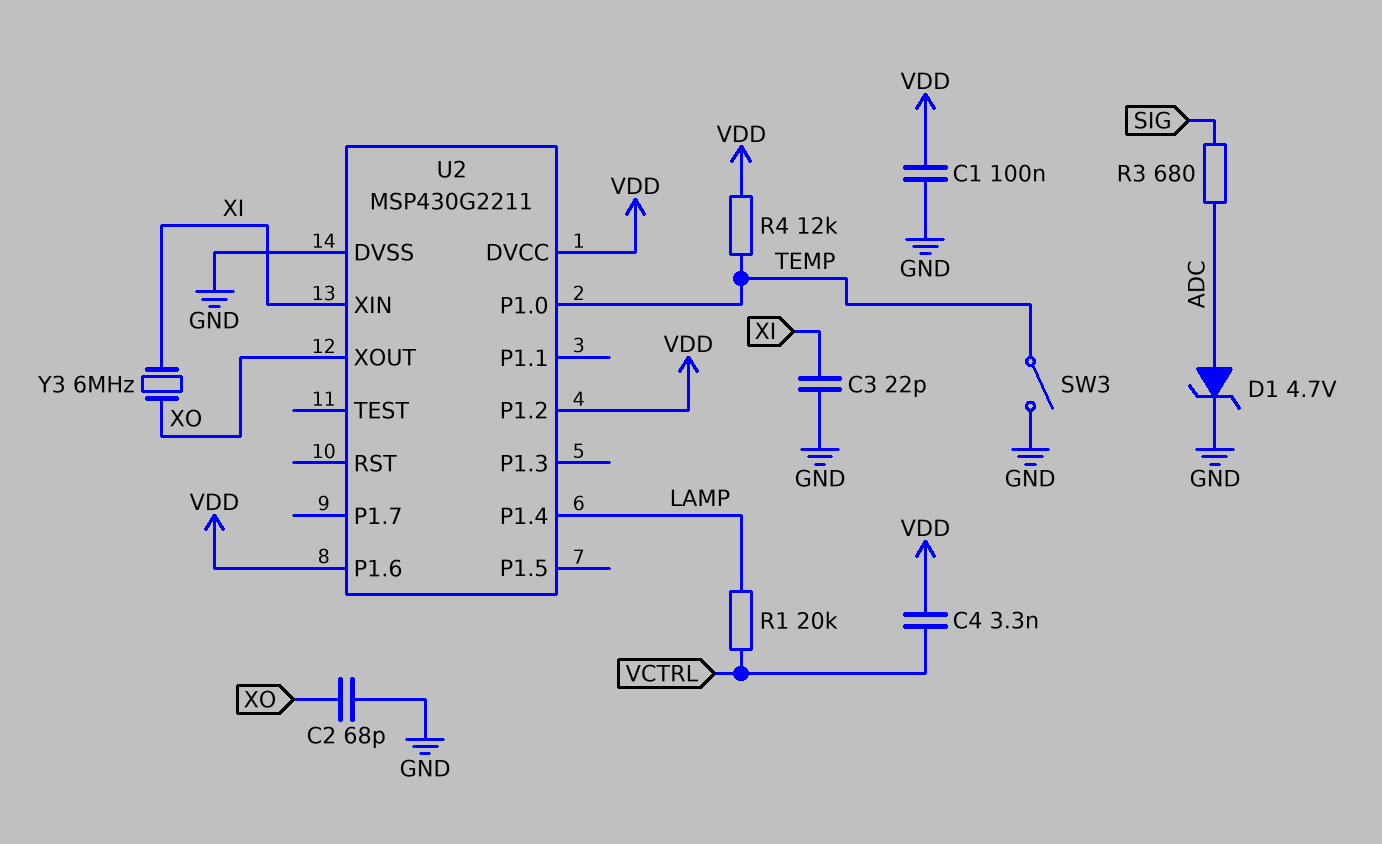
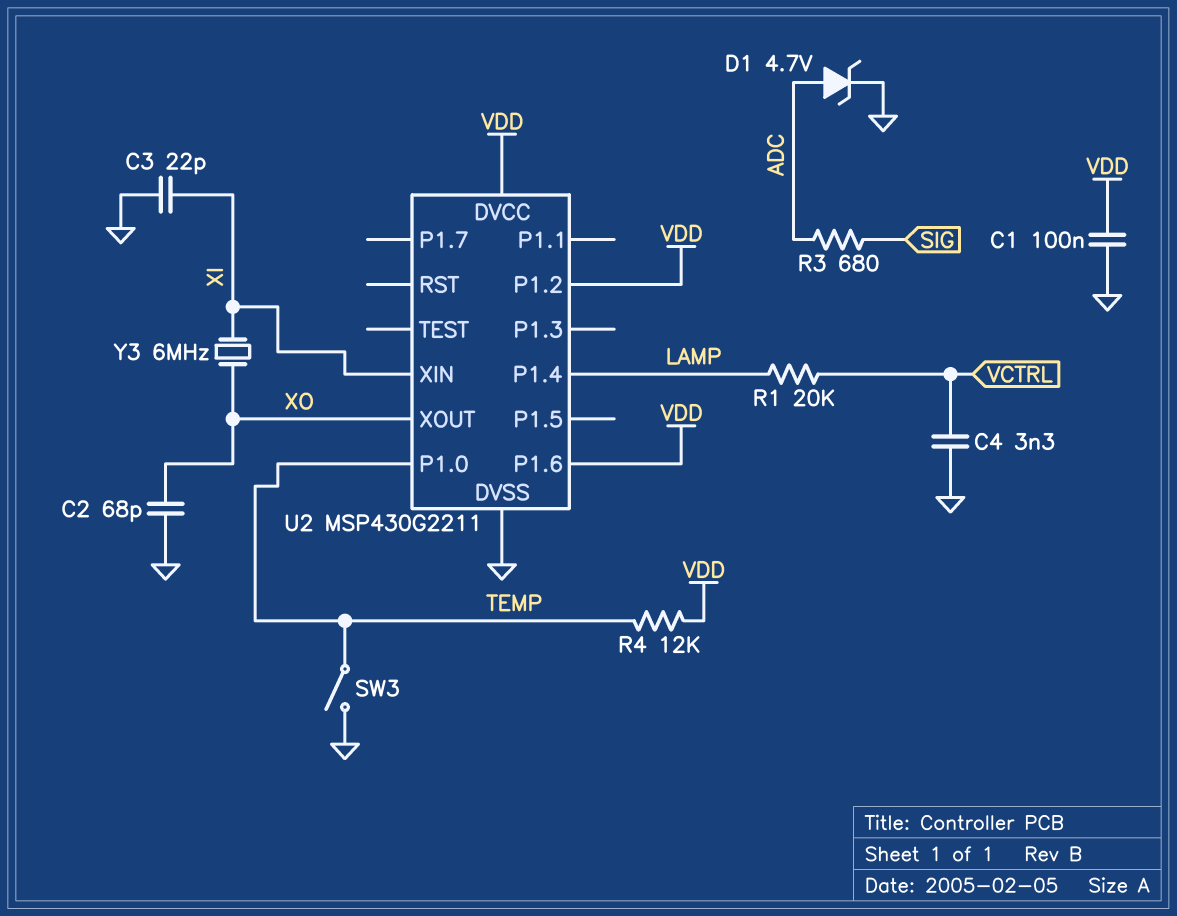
C4: 3.3nF (VCTRL, VDD) -> 3.3nF (GND, VCTRL)

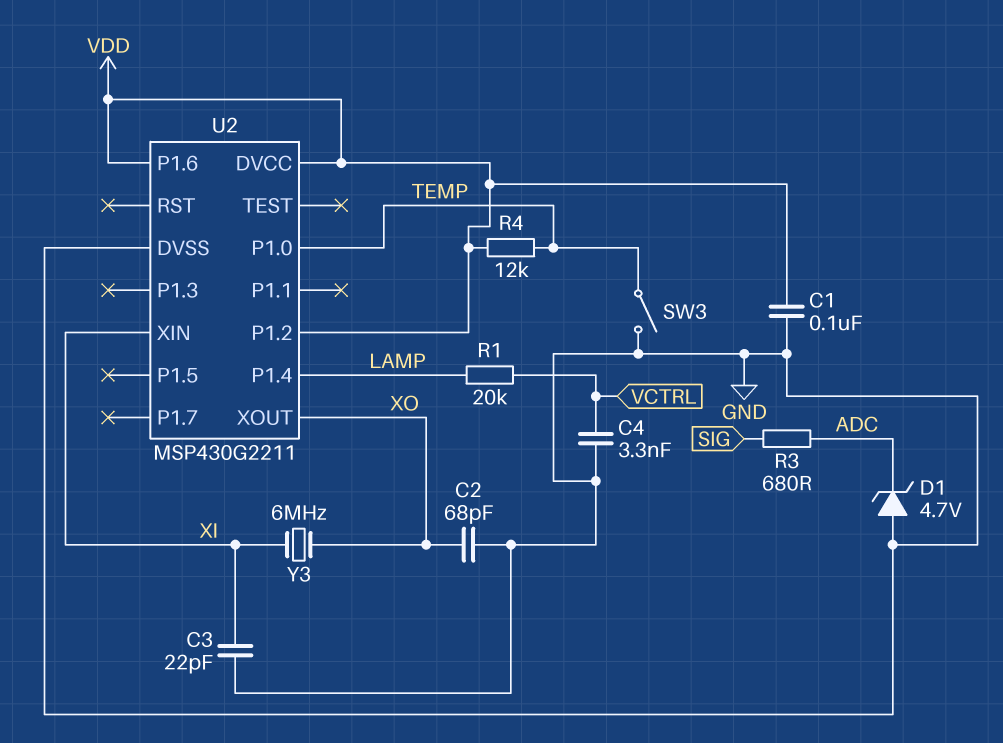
D1: zener 4.7V (A ADC, K GND) -> zener 4.7V (A GND, K ADC)

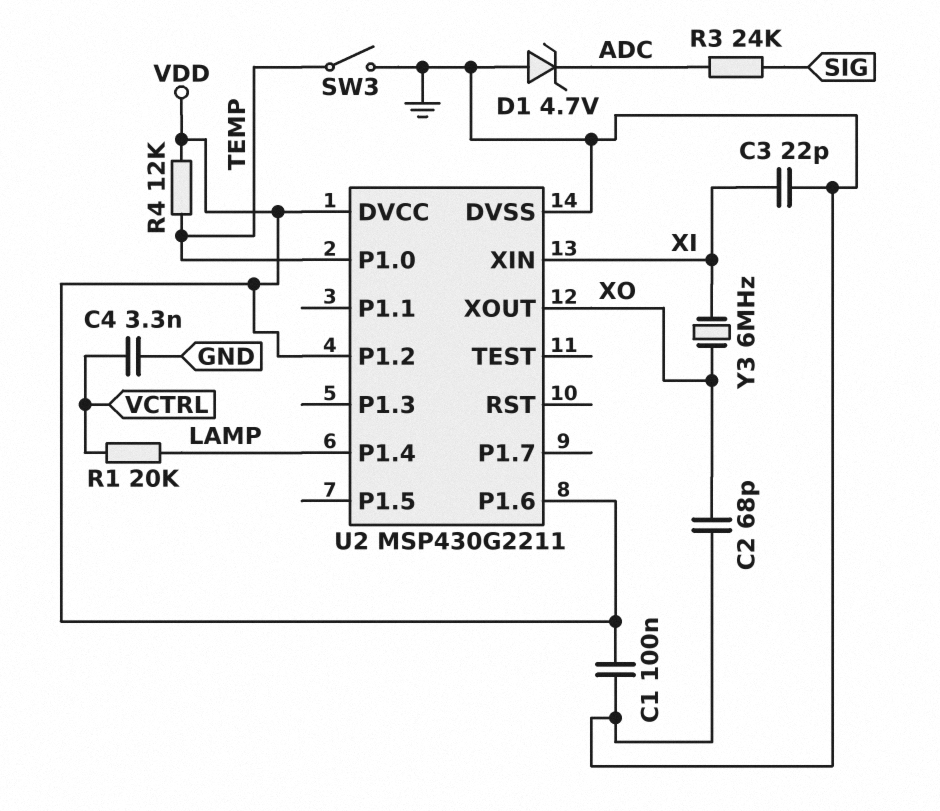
R3: 680 (ADC, SIG) -> 24k (ADC, SIG)

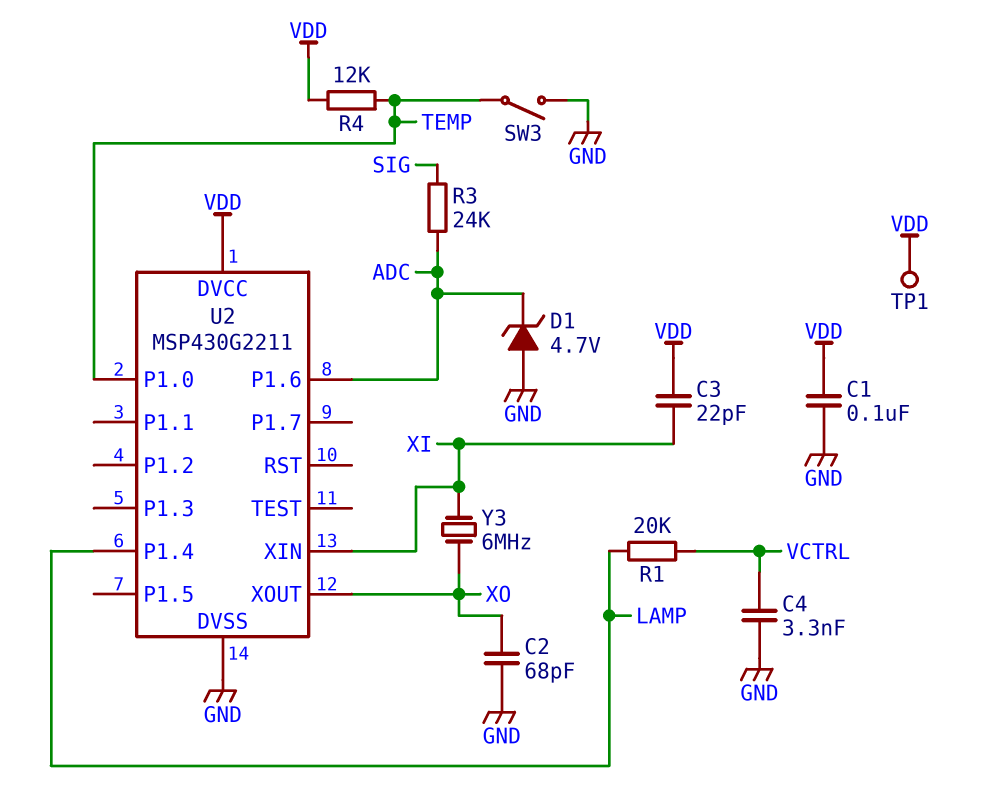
C3: 22pF (GND, XI) -> 22pF (VDD, XI)
TP1: none -> test point (VDD)
U2 pin P1.2: VDD -> none
U2 pin P1.6: VDD -> ADC

